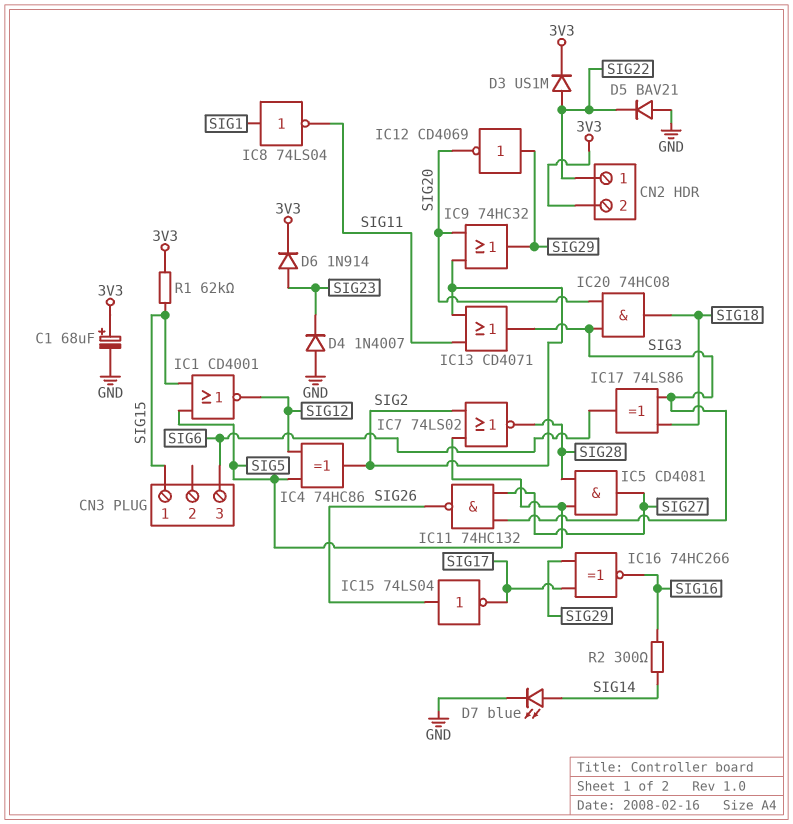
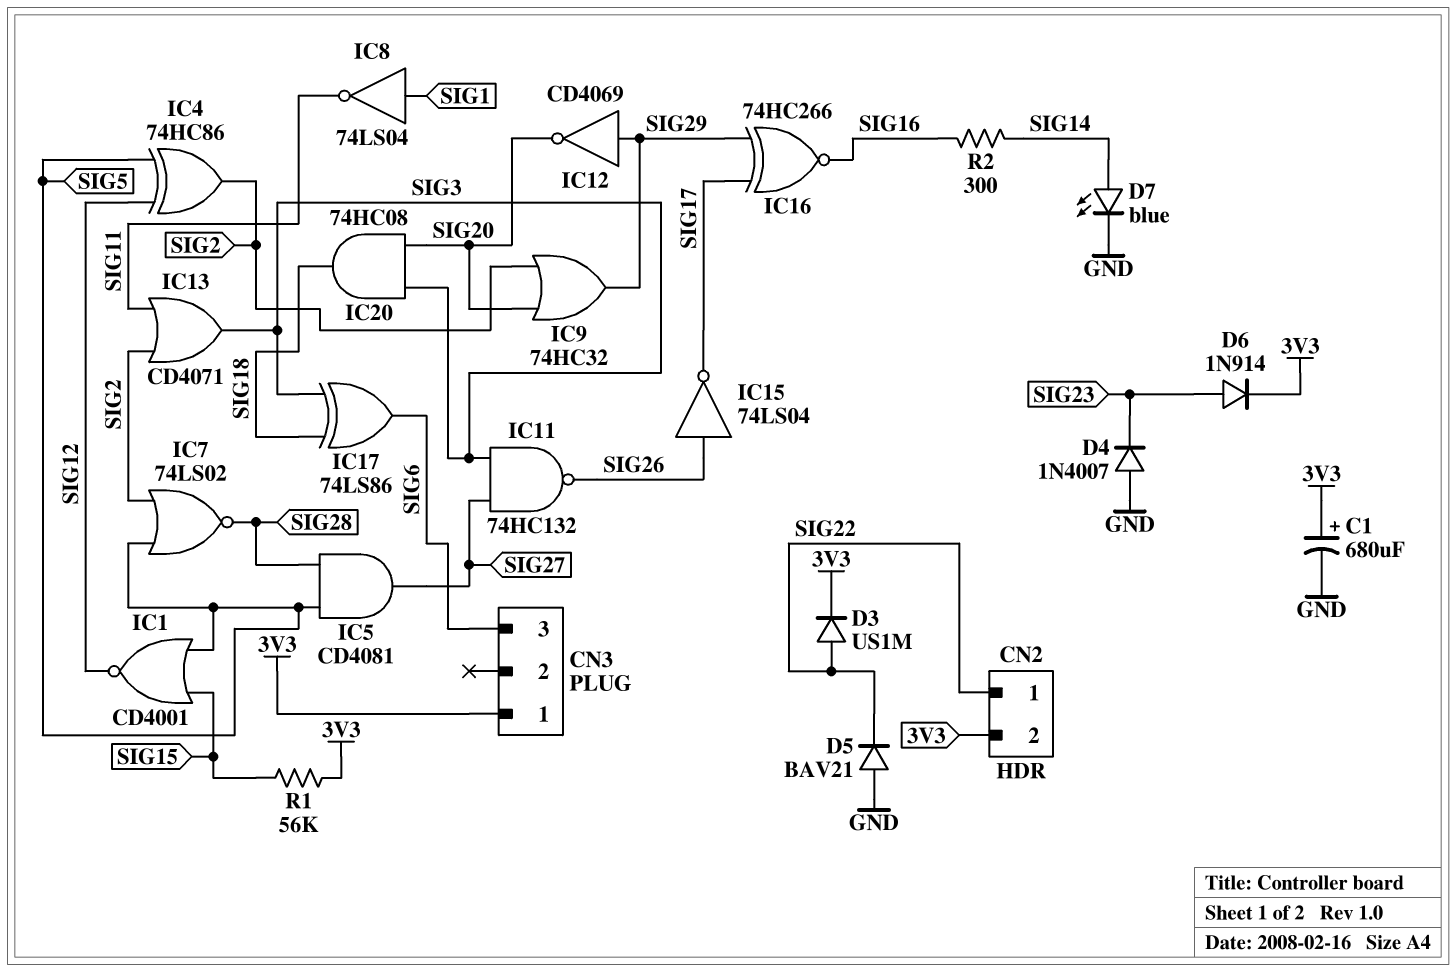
C1: 68uF (plus 3V3, minus GND) -> 680uF (plus 3V3, minus GND)
CN3 pin 1: SIG15 -> 3V3
R1: 62k (3V3, SIG15) -> 56k (3V3, SIG15)

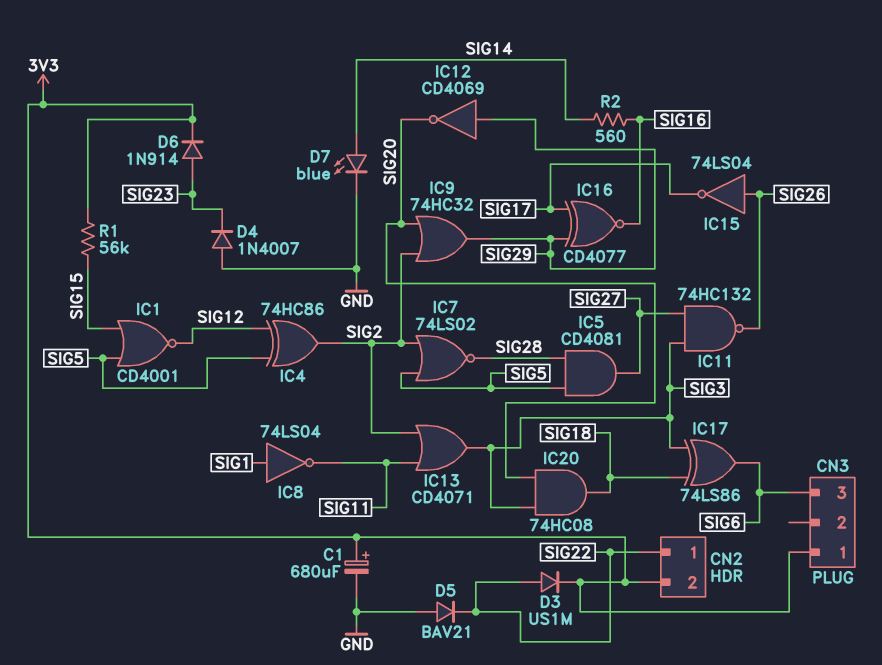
IC16: XNOR 74HC266 (in SIG17, in SIG29, out SIG16) -> XNOR CD4077 (in SIG17, in SIG29, out SIG16)
R2: 300 (SIG14, SIG16) -> 560 (SIG14, SIG16)

